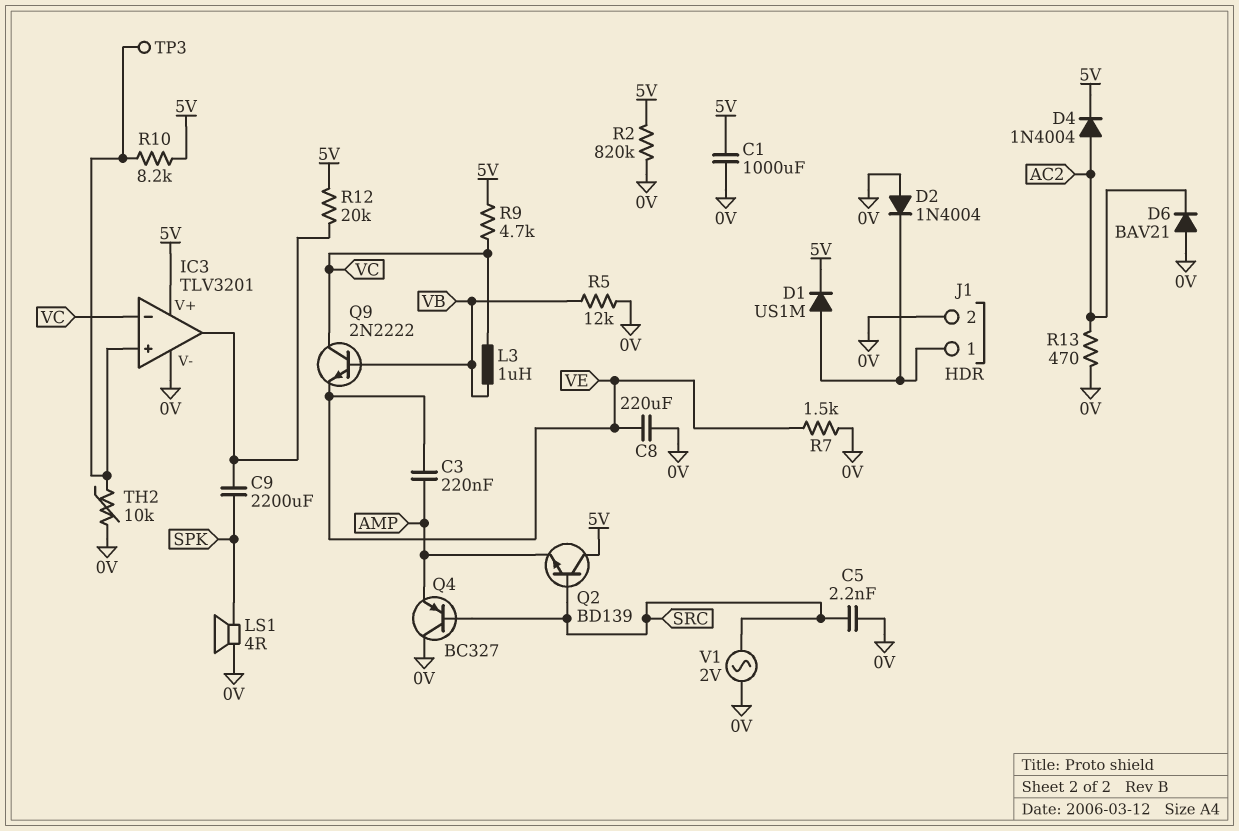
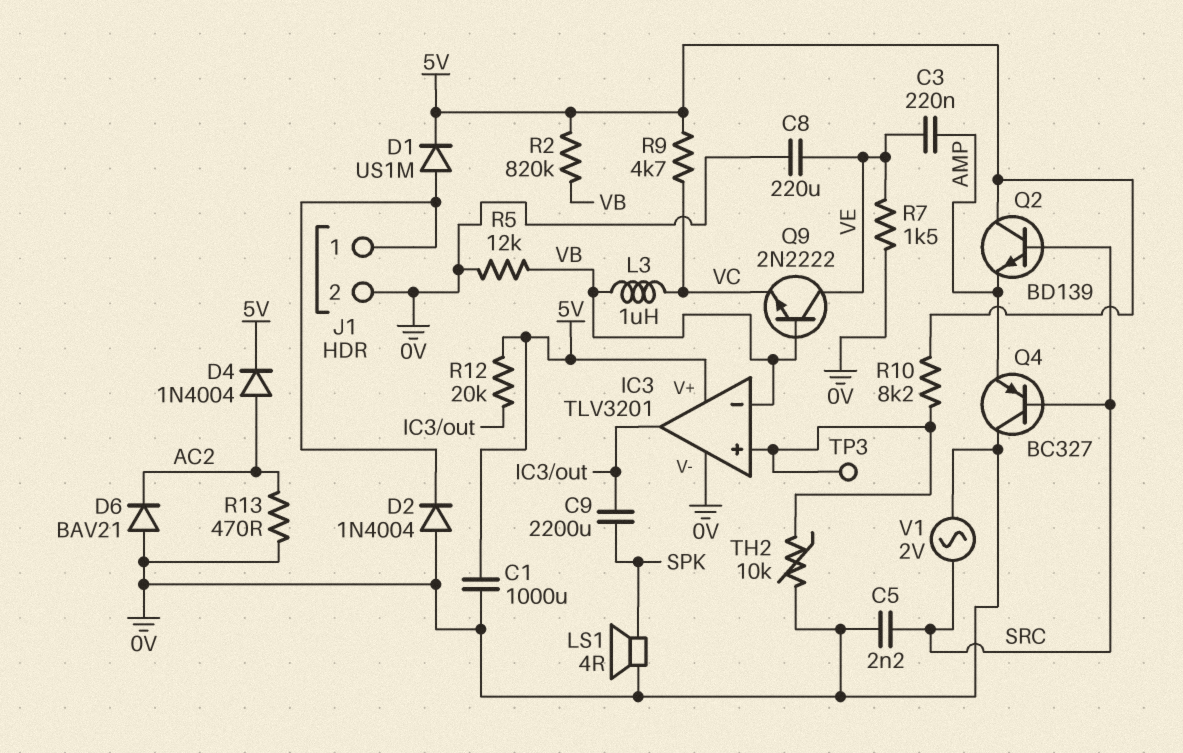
IC3 pin in-: VC -> VB
Q9: NPN 2N2222 (B VB, C VC, E VE) -> NPN 2N2222 (B VB, C VE, E VC)
R2: 820k (0V, 5V) -> 820k (5V, VB)

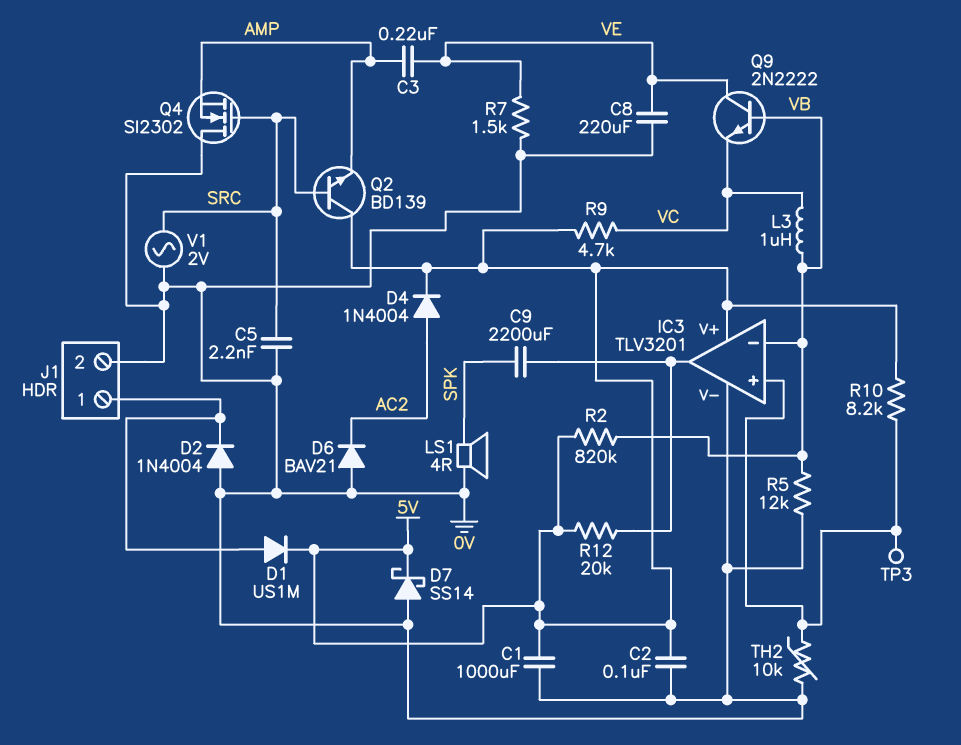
C2: none -> 100nF (0V, 5V)
D7: none -> schottky SS14 (A 0V, K 5V)
Q4: PNP BC327 (B SRC, C 0V, E AMP) -> NMOS SI2302 (G SRC, D 0V, S AMP)
R13: 470 (0V, AC2) -> none

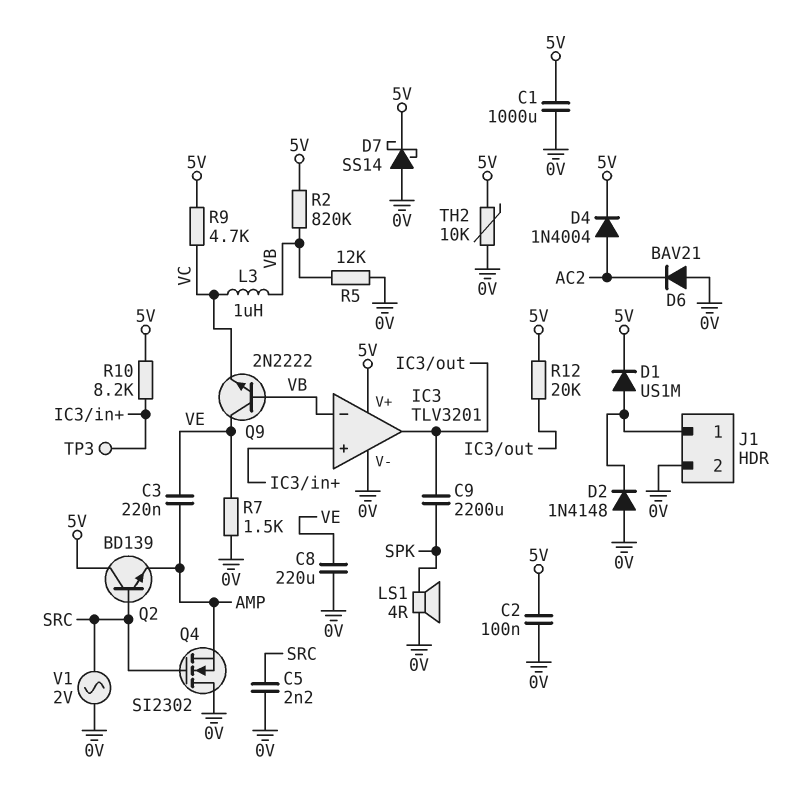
D2: diode 1N4004 (A 0V, K J1/1) -> diode 1N4148 (A 0V, K J1/1)
TH2: 10k (0V, IC3/in+) -> 10k (0V, 5V)

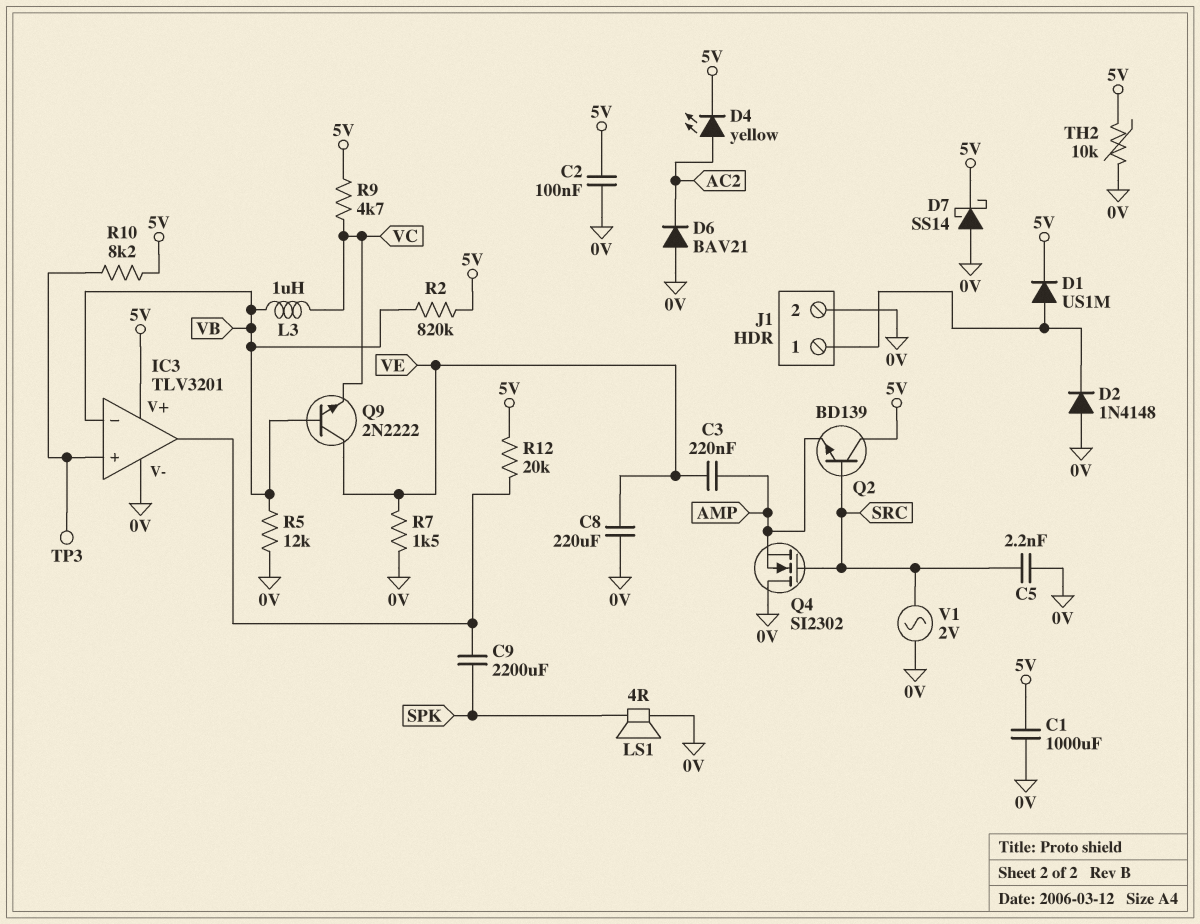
D4: diode 1N4004 (A AC2, K 5V) -> LED yellow (A AC2, K 5V)

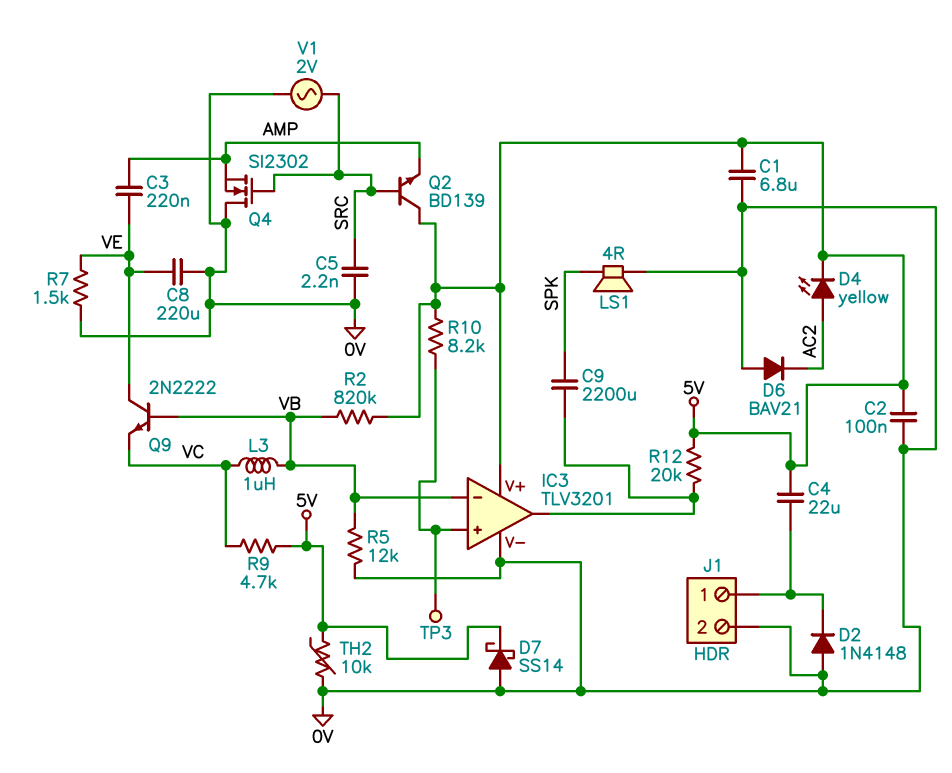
C1: 1000uF (0V, 5V) -> 6.8uF (0V, 5V)
C4: none -> 22uF (5V, J1/1)
D1: diode US1M (A J1/1, K 5V) -> none

